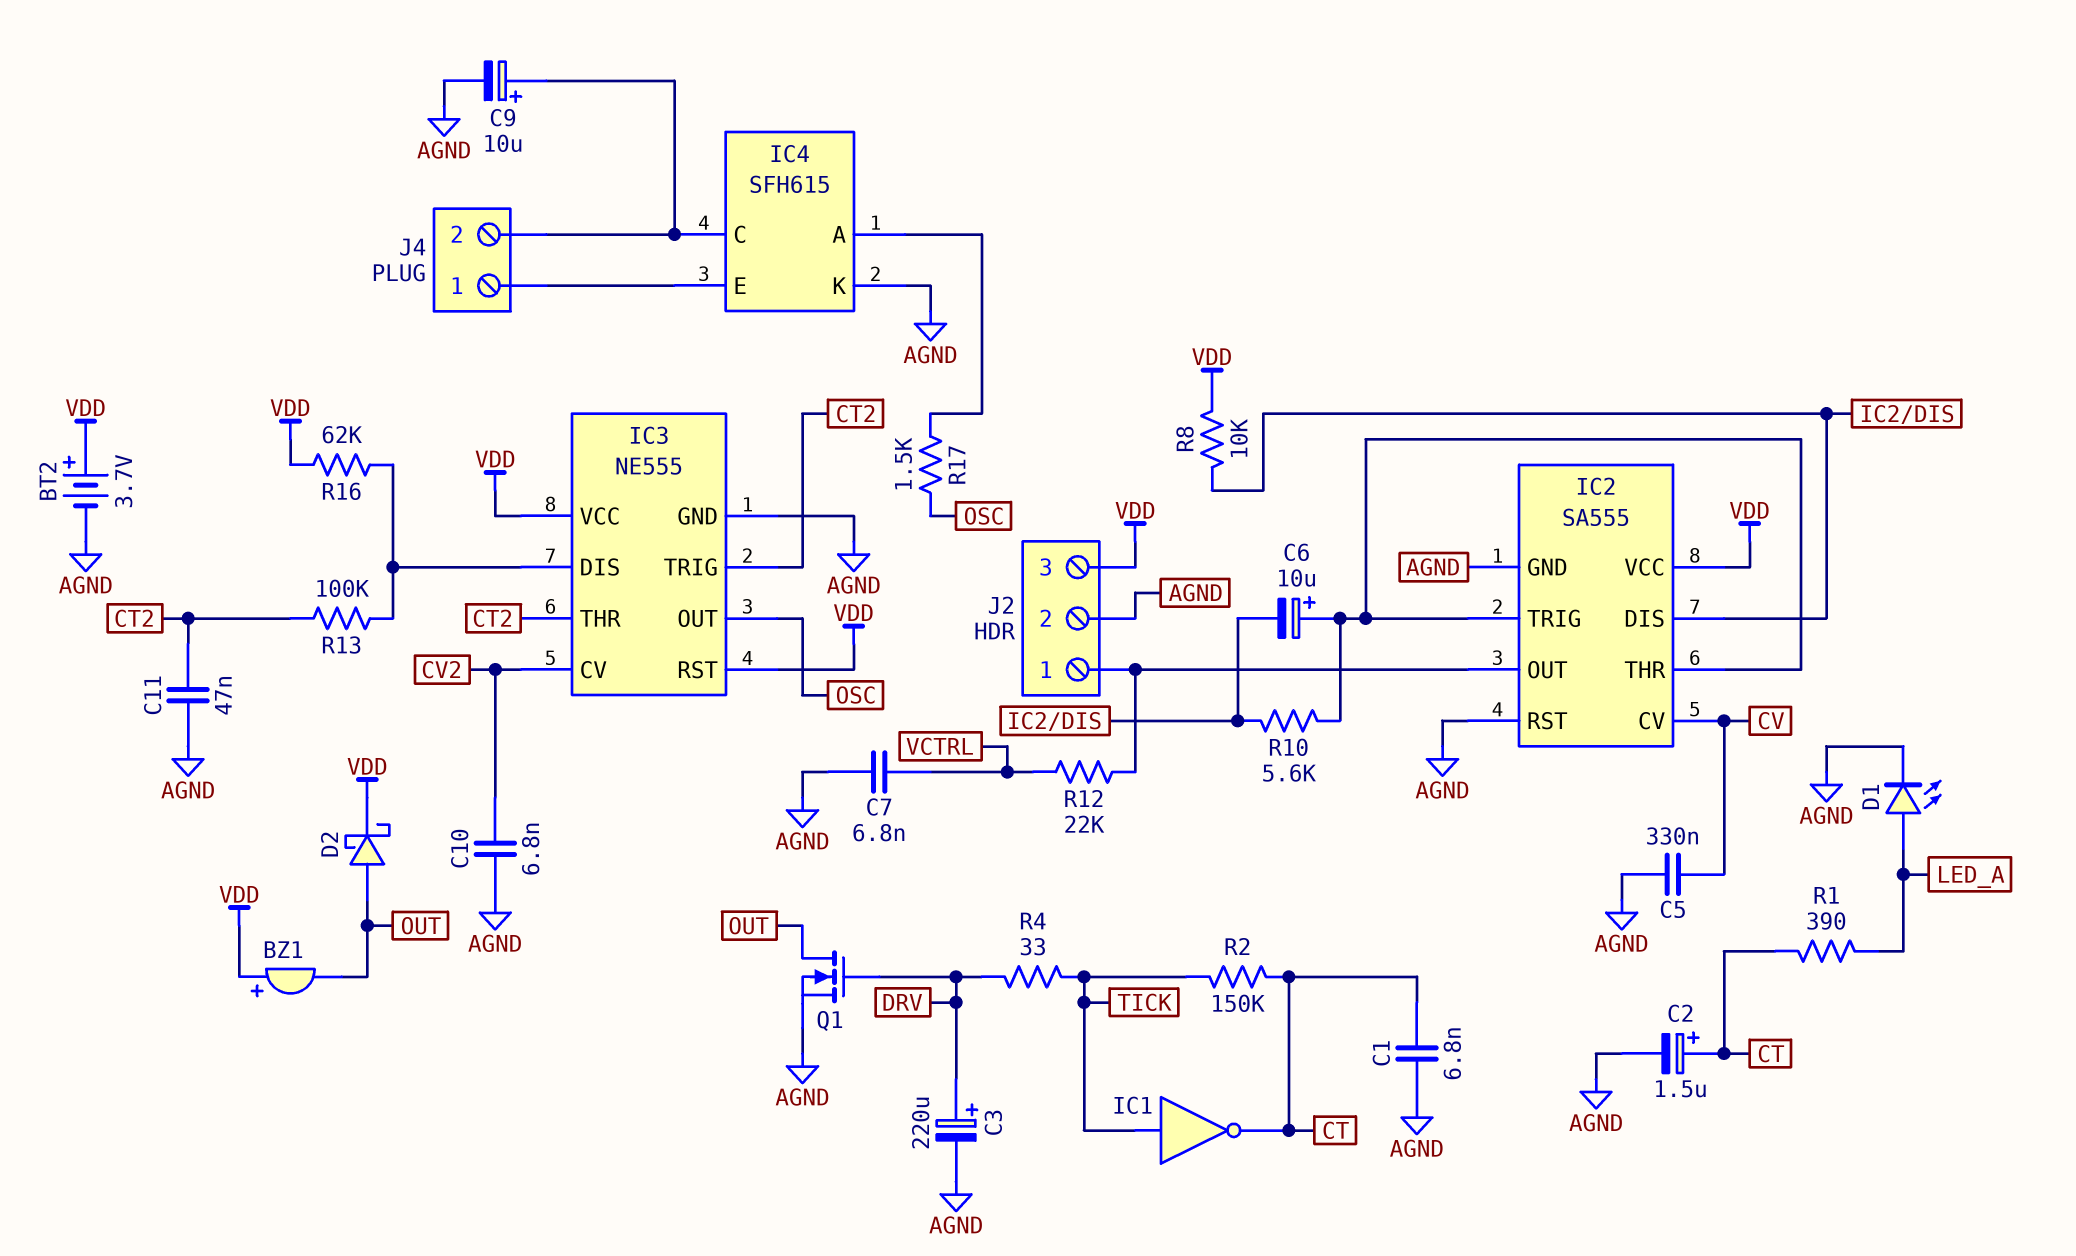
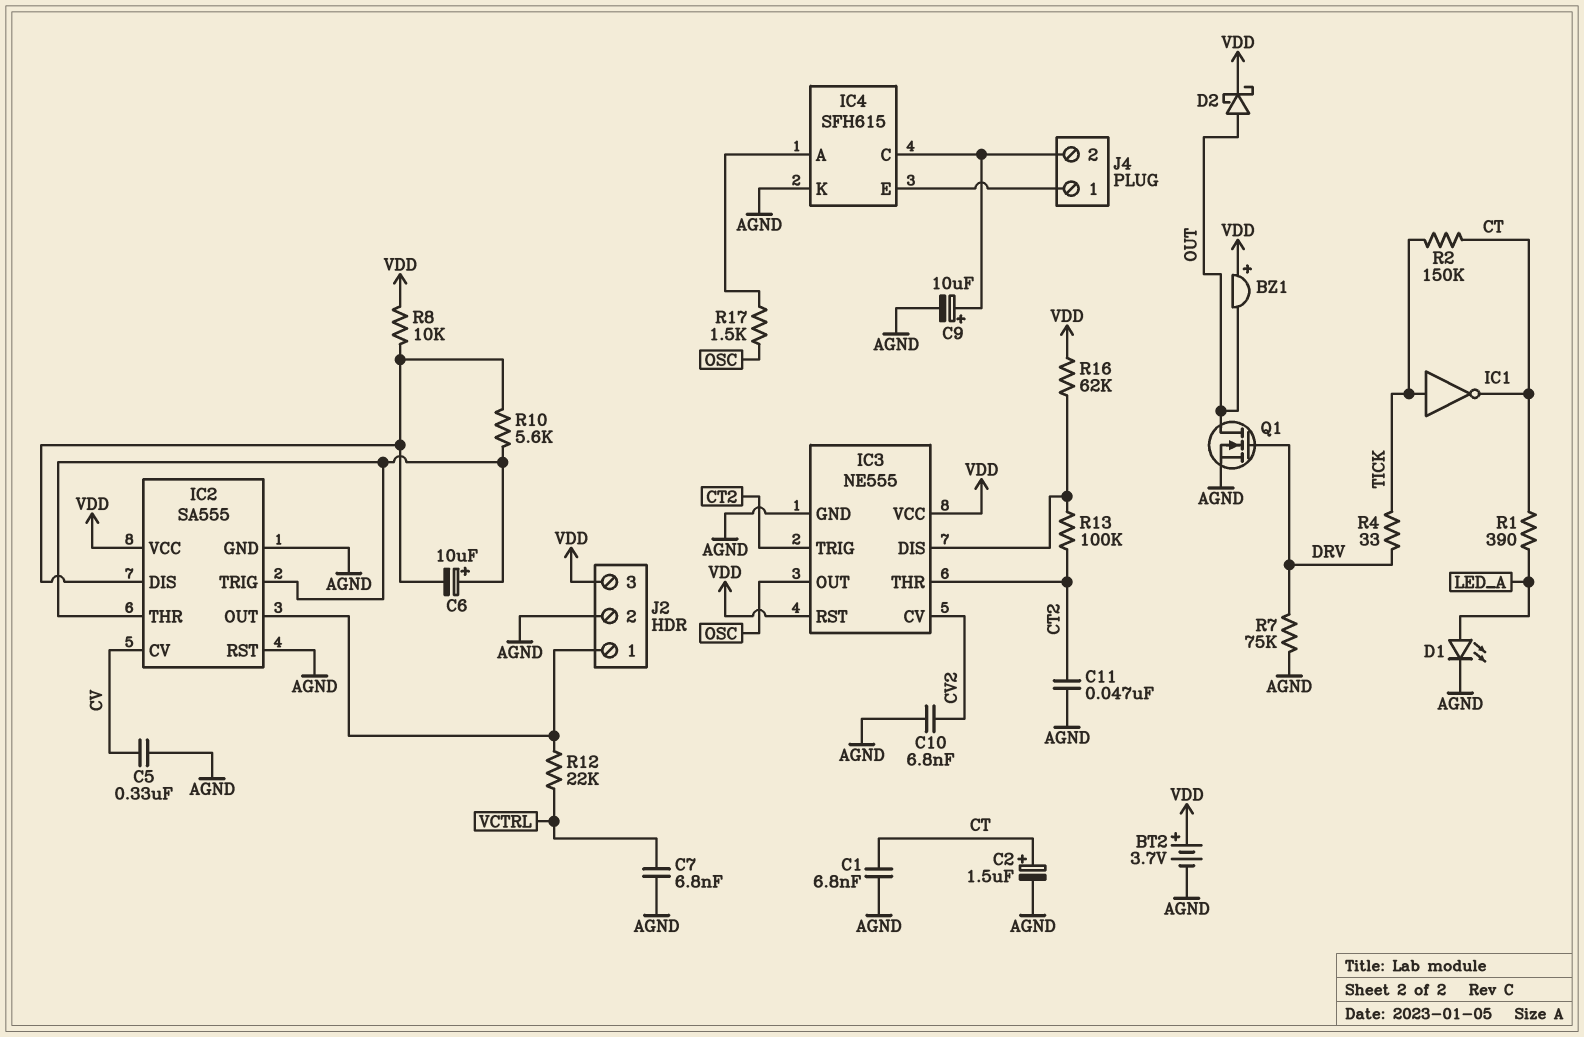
C3: 220uF (plus DRV, minus AGND) -> none
R7: none -> 75k (AGND, DRV)

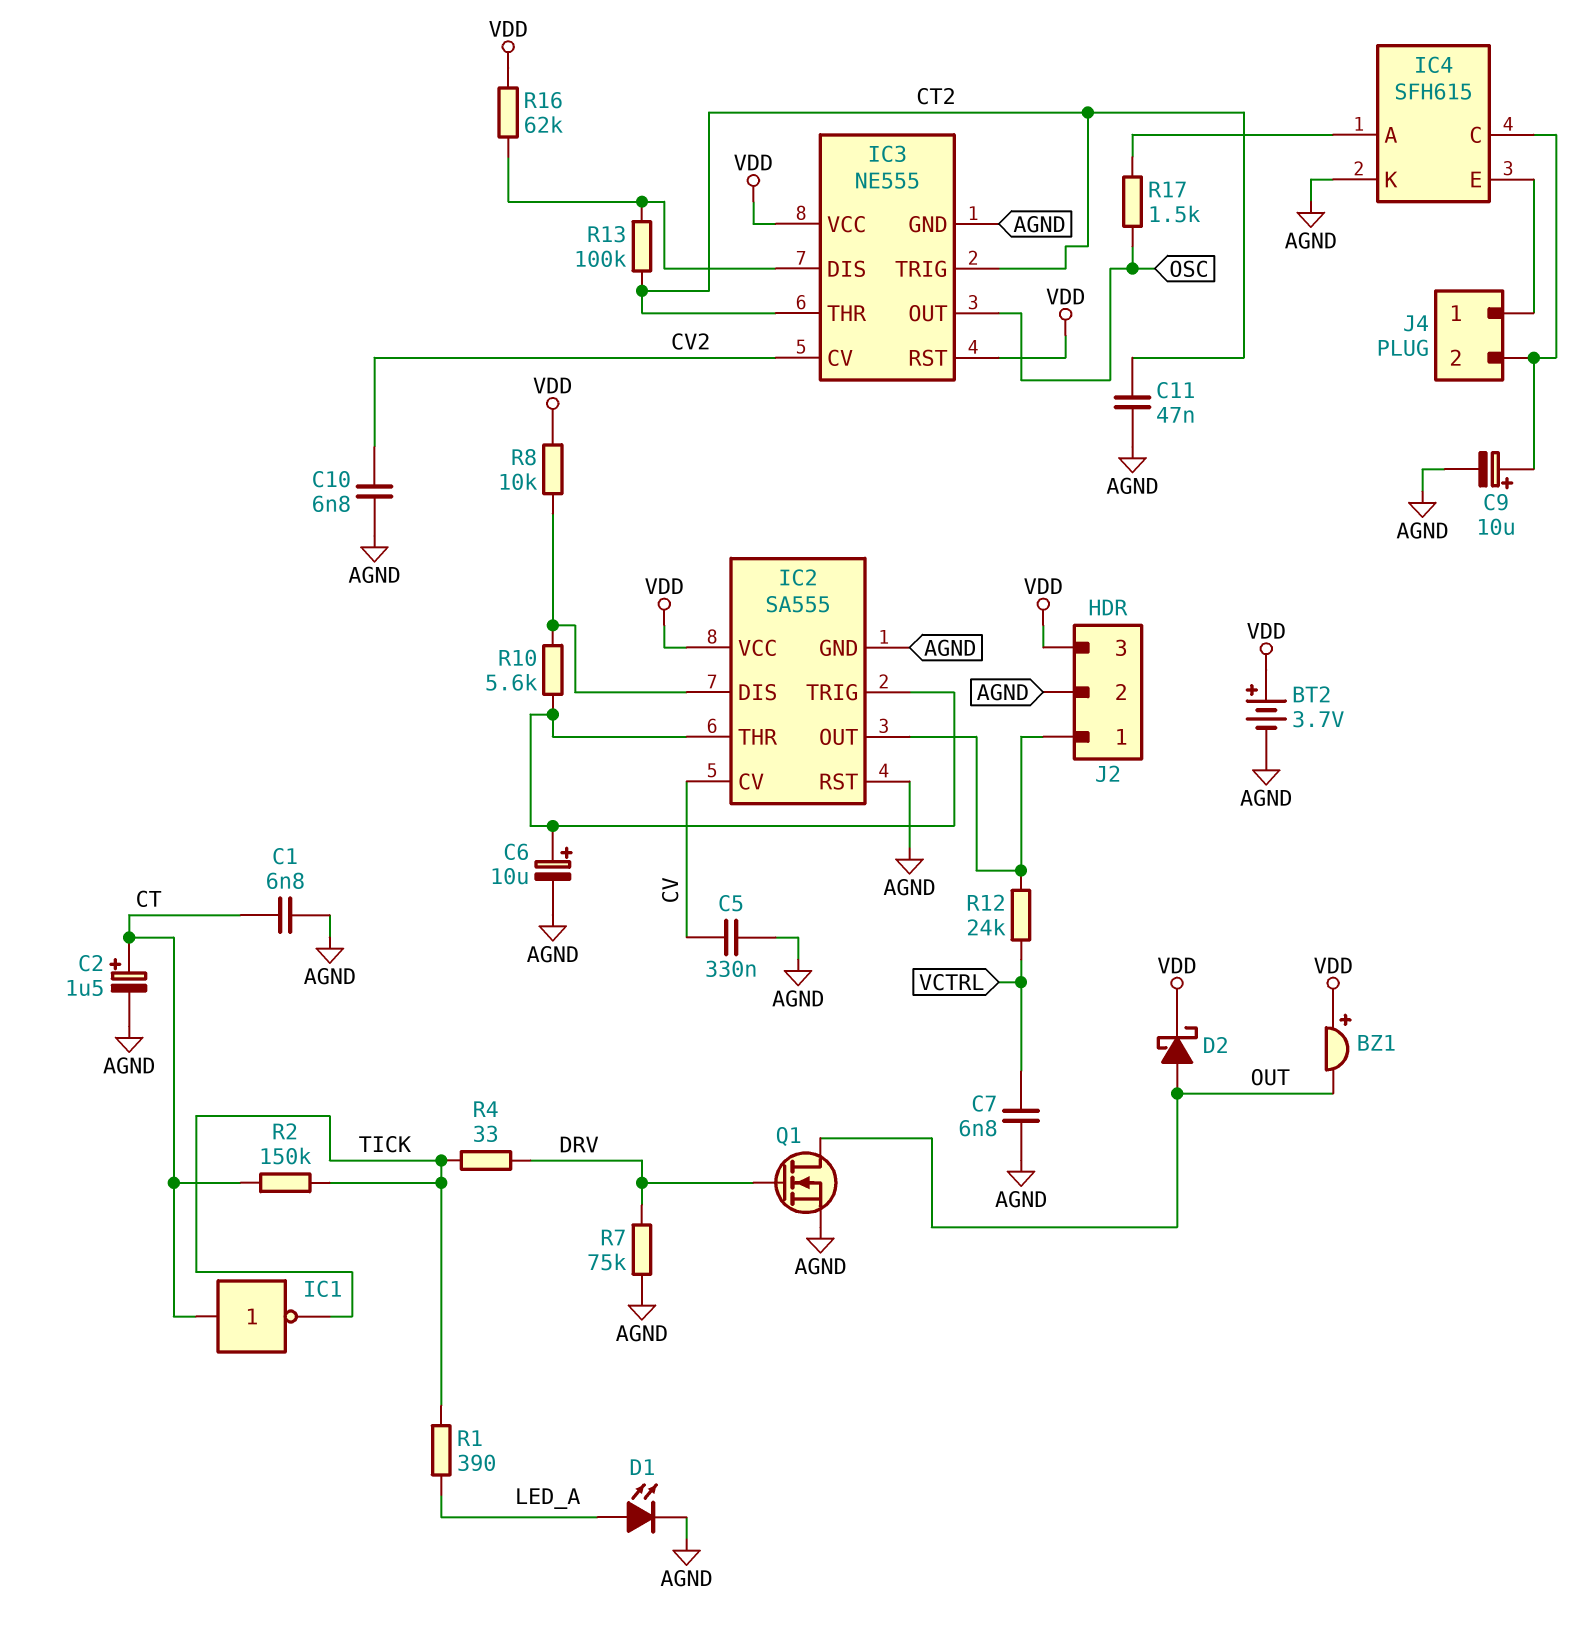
C6: 10uF (plus IC2/THR, minus IC2/DIS) -> 10uF (plus IC2/THR, minus AGND)
IC1: NOT (in TICK, out CT) -> NOT (in CT, out TICK)
R1: 390 (CT, LED_A) -> 390 (LED_A, TICK)
R12: 22k (IC2/OUT, VCTRL) -> 24k (IC2/OUT, VCTRL)

